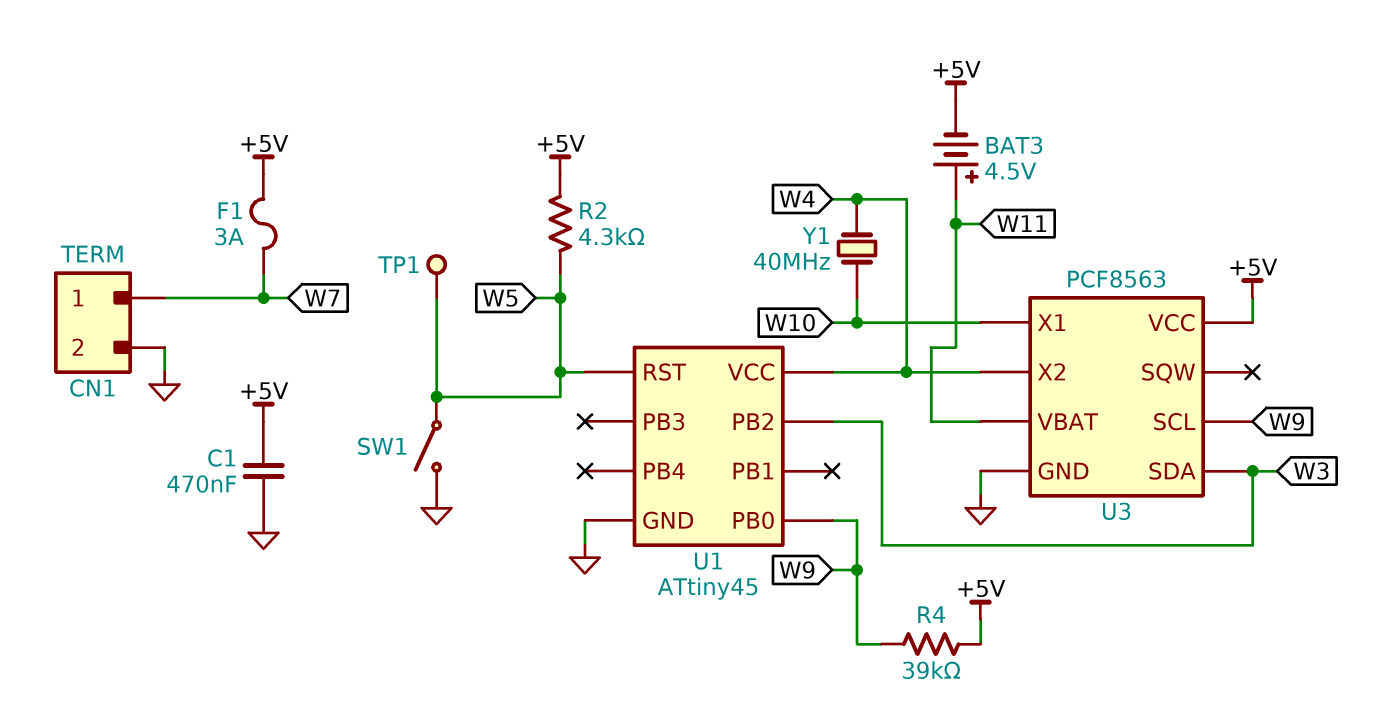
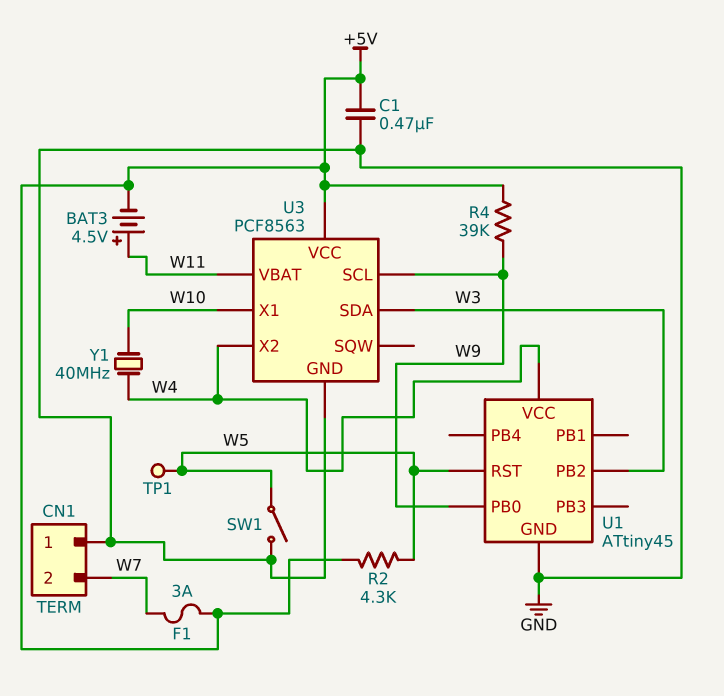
CN1 pin 1: W7 -> GND
CN1 pin 2: GND -> W7

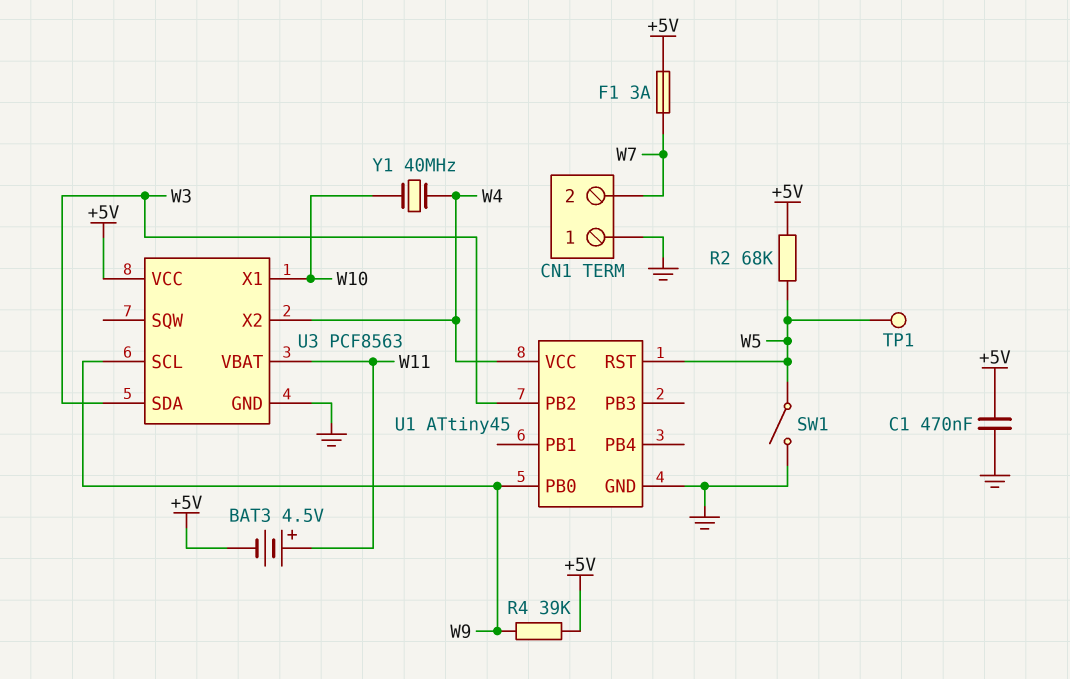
R2: 4.3k (+5V, W5) -> 68k (+5V, W5)

